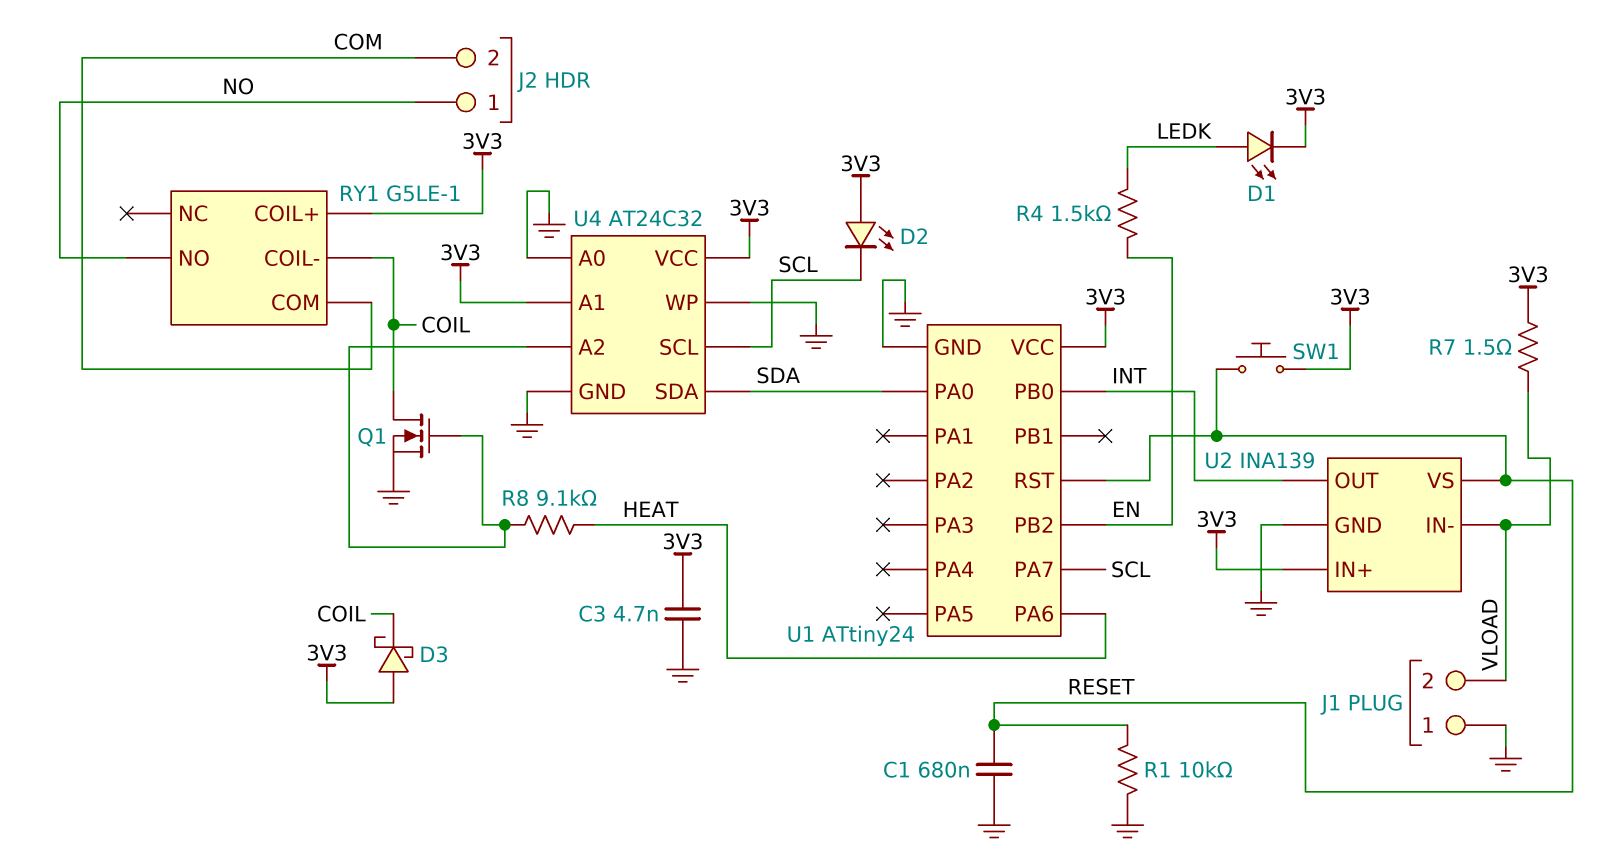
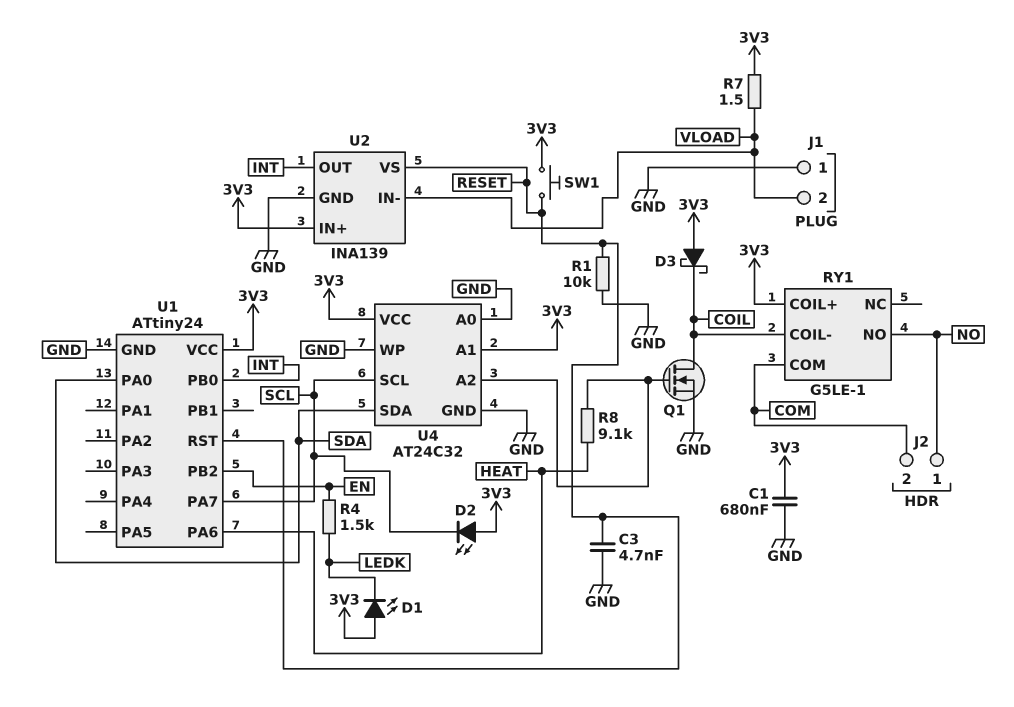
C1: 680nF (GND, RESET) -> 680nF (3V3, GND)
C3: 4.7nF (3V3, GND) -> 4.7nF (GND, RESET)
D1: LED (A LEDK, K 3V3) -> LED (A 3V3, K LEDK)

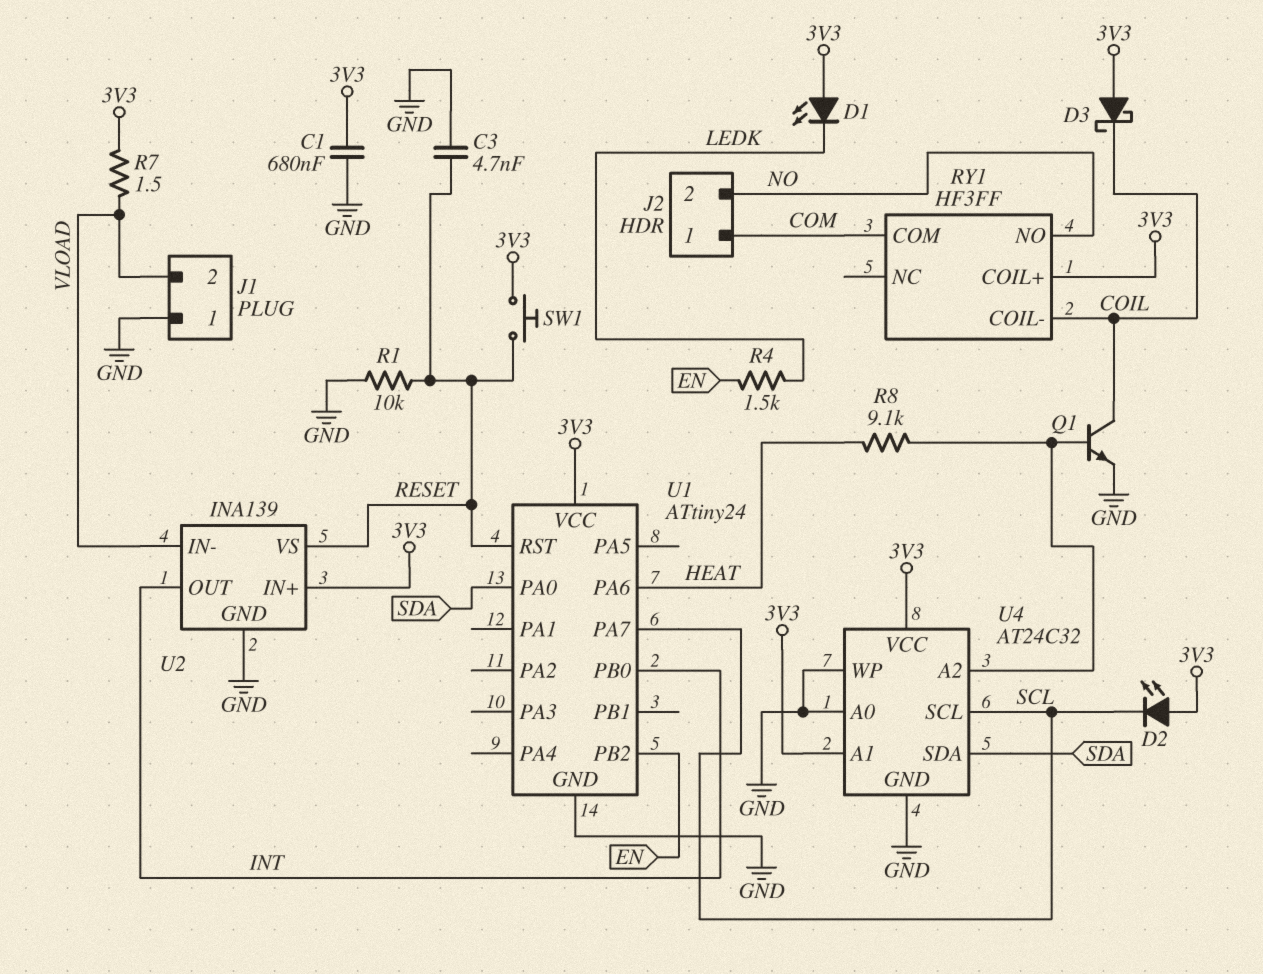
J2 pin 1: NO -> COM
J2 pin 2: COM -> NO
Q1: NMOS (G U4/A2, D COIL, S GND) -> NPN (B U4/A2, C COIL, E GND)
RY1: G5LE-1 -> HF3FF

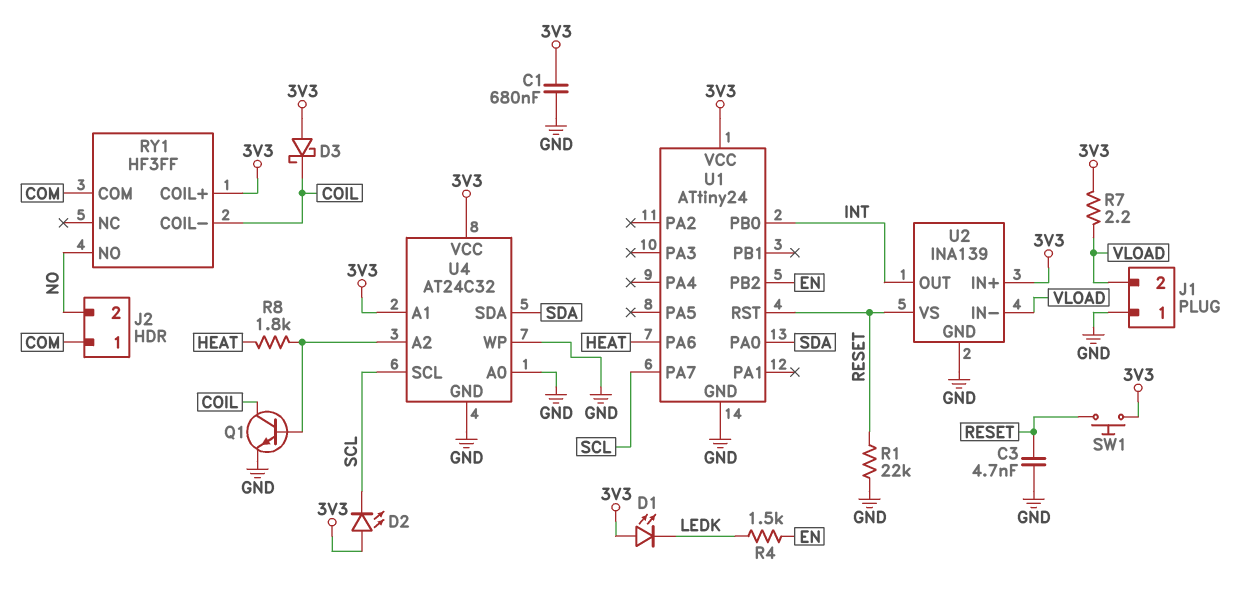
R1: 10k (GND, RESET) -> 22k (GND, RESET)
R7: 1.5 (3V3, VLOAD) -> 2.2 (3V3, VLOAD)
R8: 9.1k (HEAT, U4/A2) -> 1.8k (HEAT, U4/A2)

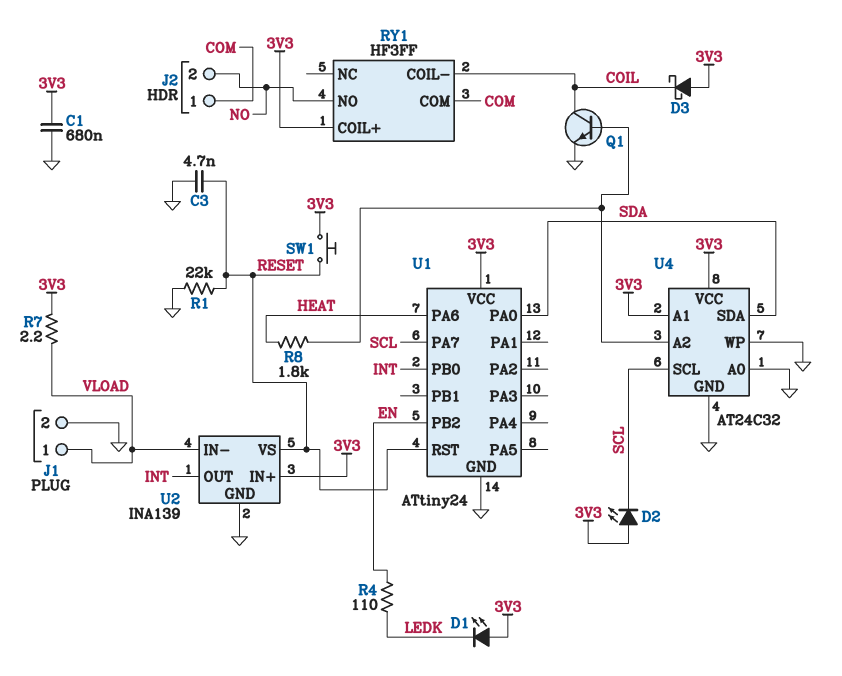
J1 pin 1: GND -> VLOAD
J1 pin 2: VLOAD -> GND
R4: 1.5k (EN, LEDK) -> 110 (EN, LEDK)

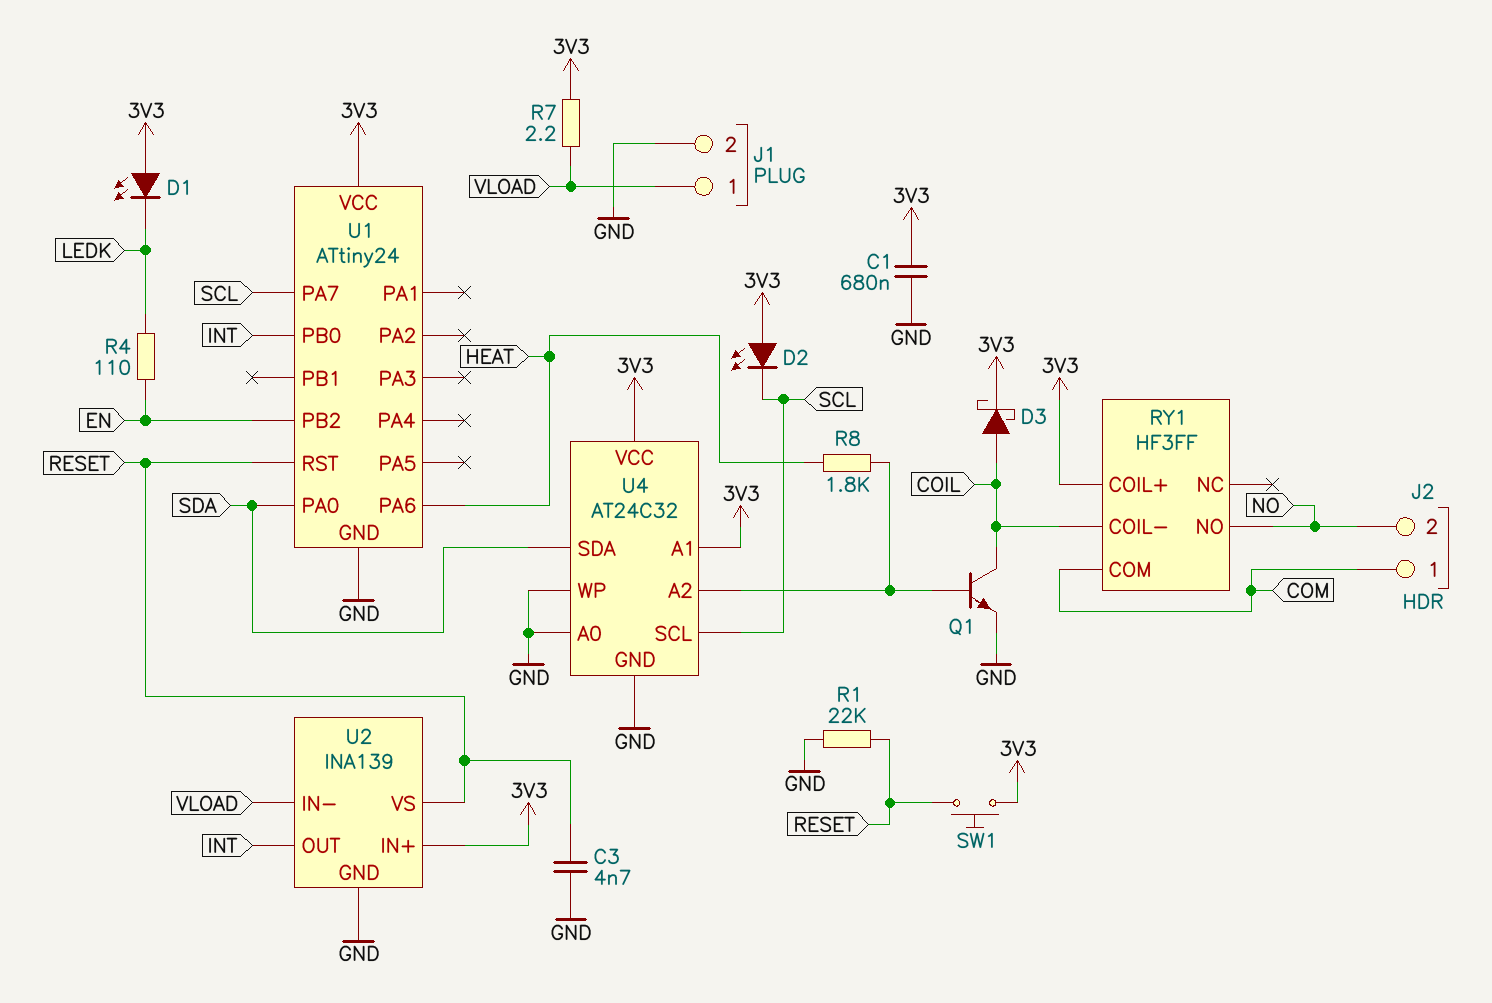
D3: schottky (A 3V3, K COIL) -> schottky (A COIL, K 3V3)

